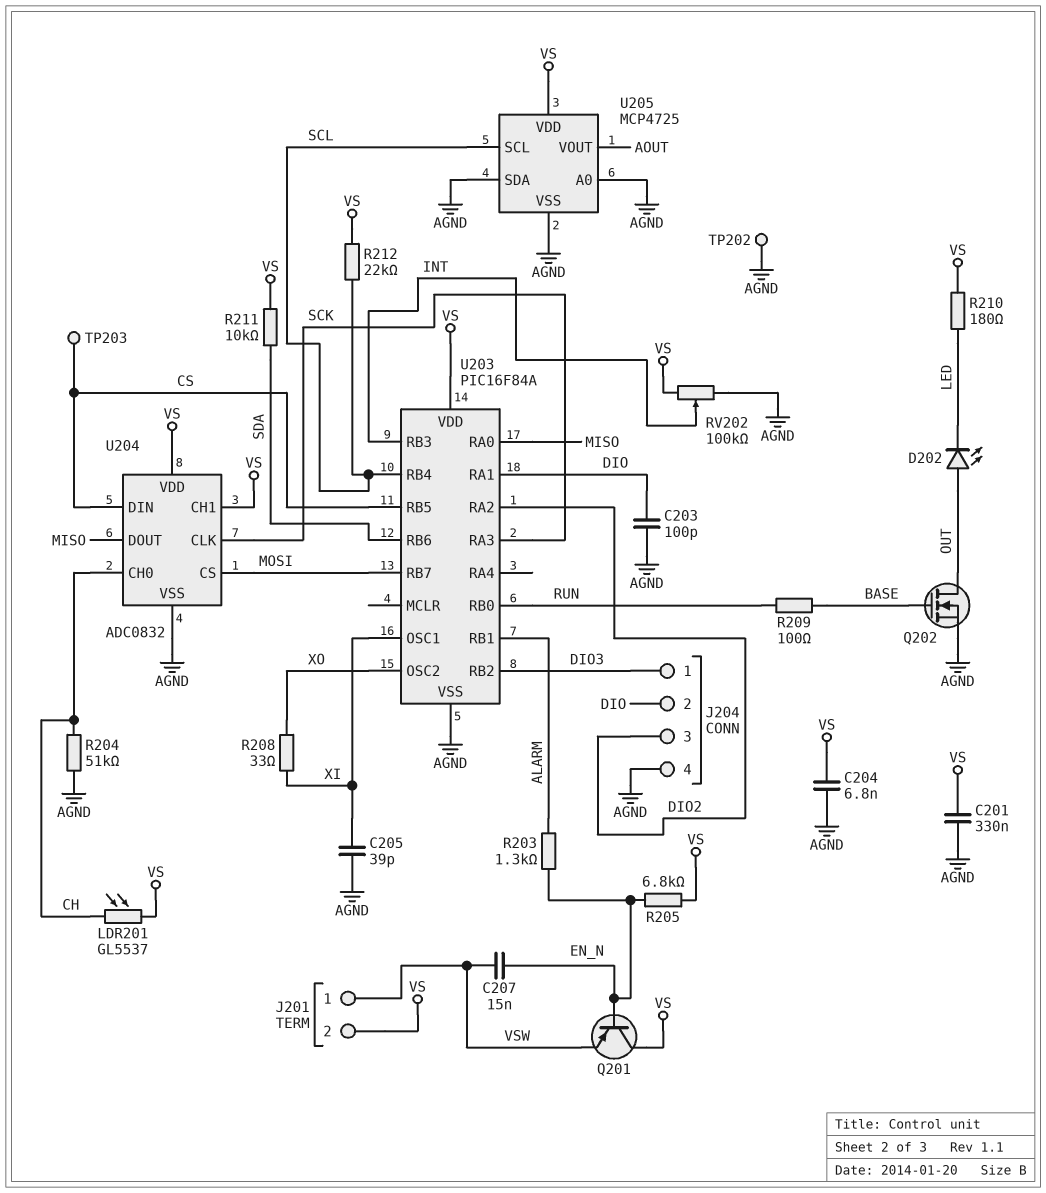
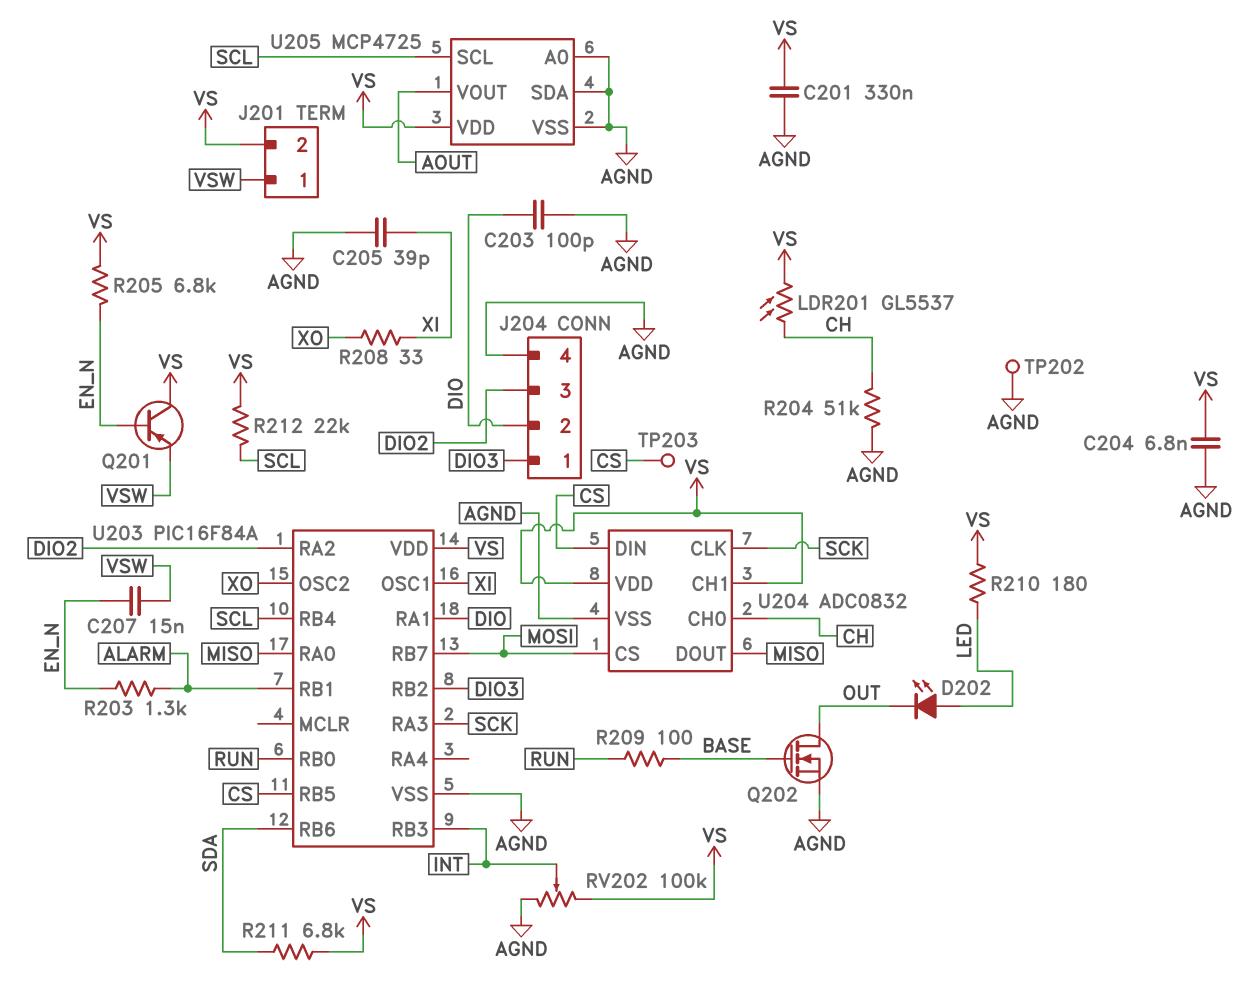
D202: LED (A OUT, K LED) -> LED (A LED, K OUT)
R211: 10k (SDA, VS) -> 6.8k (SDA, VS)

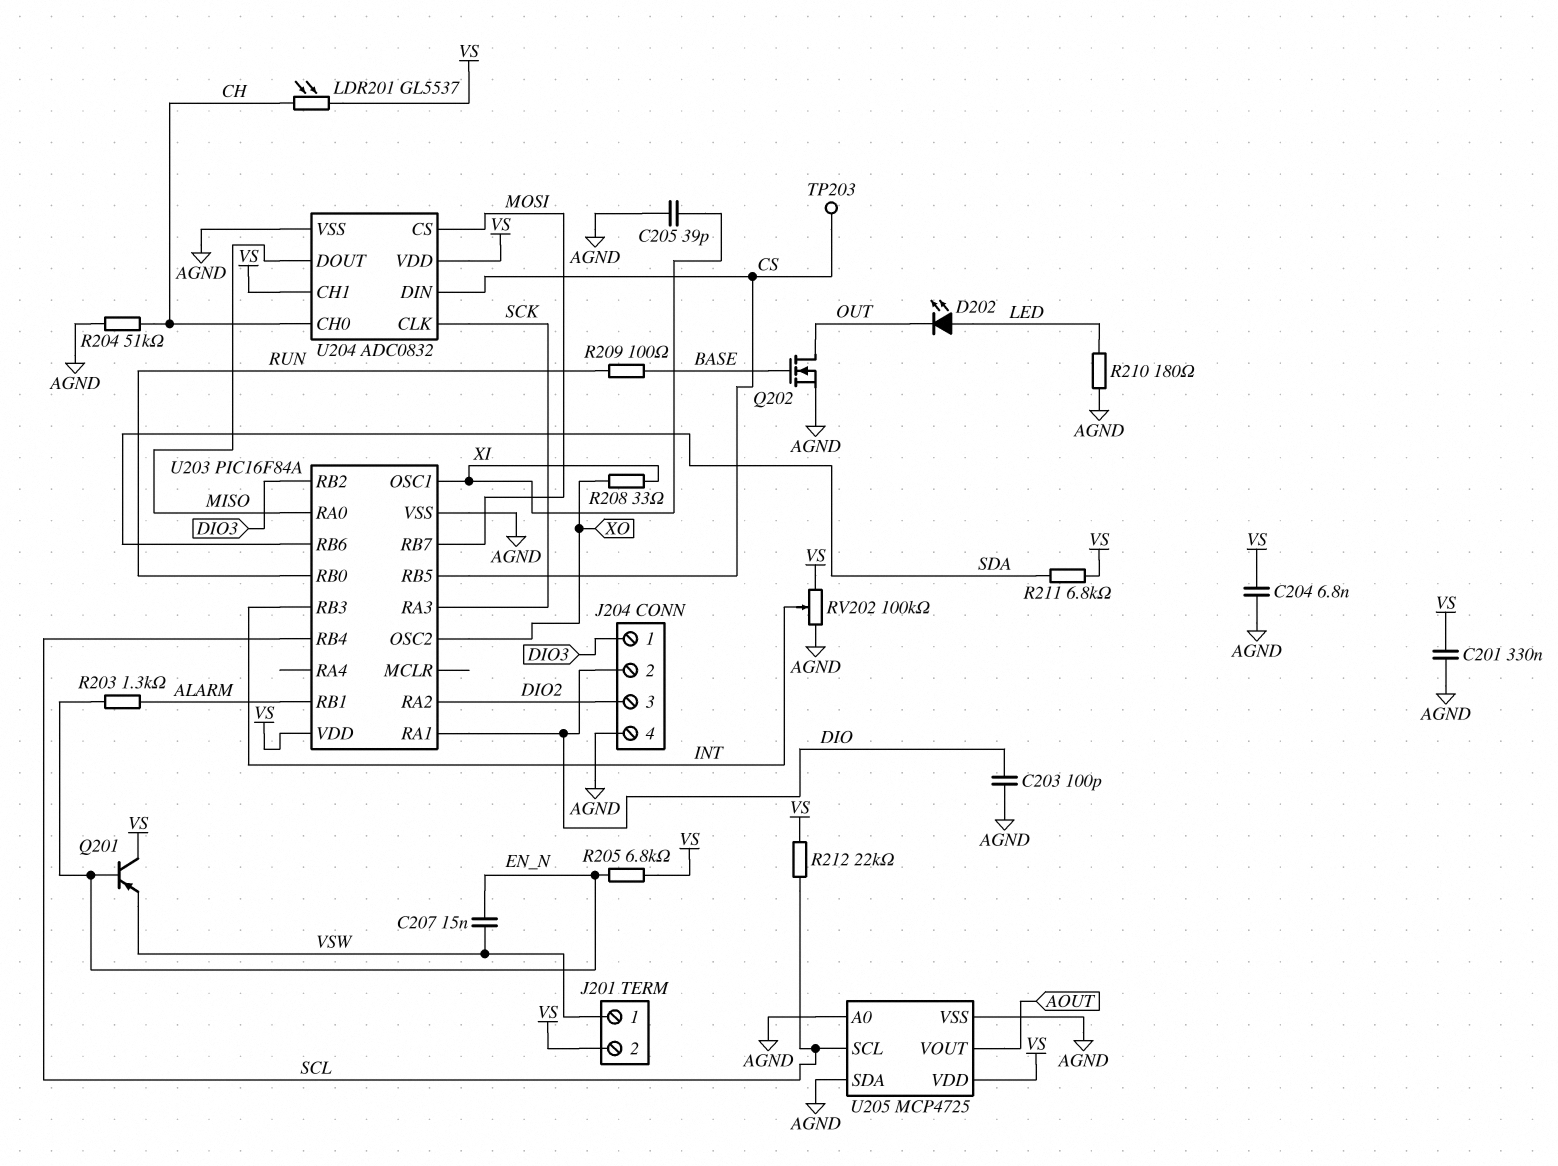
R210: 180 (LED, VS) -> 180 (AGND, LED)
TP202: test point (AGND) -> none

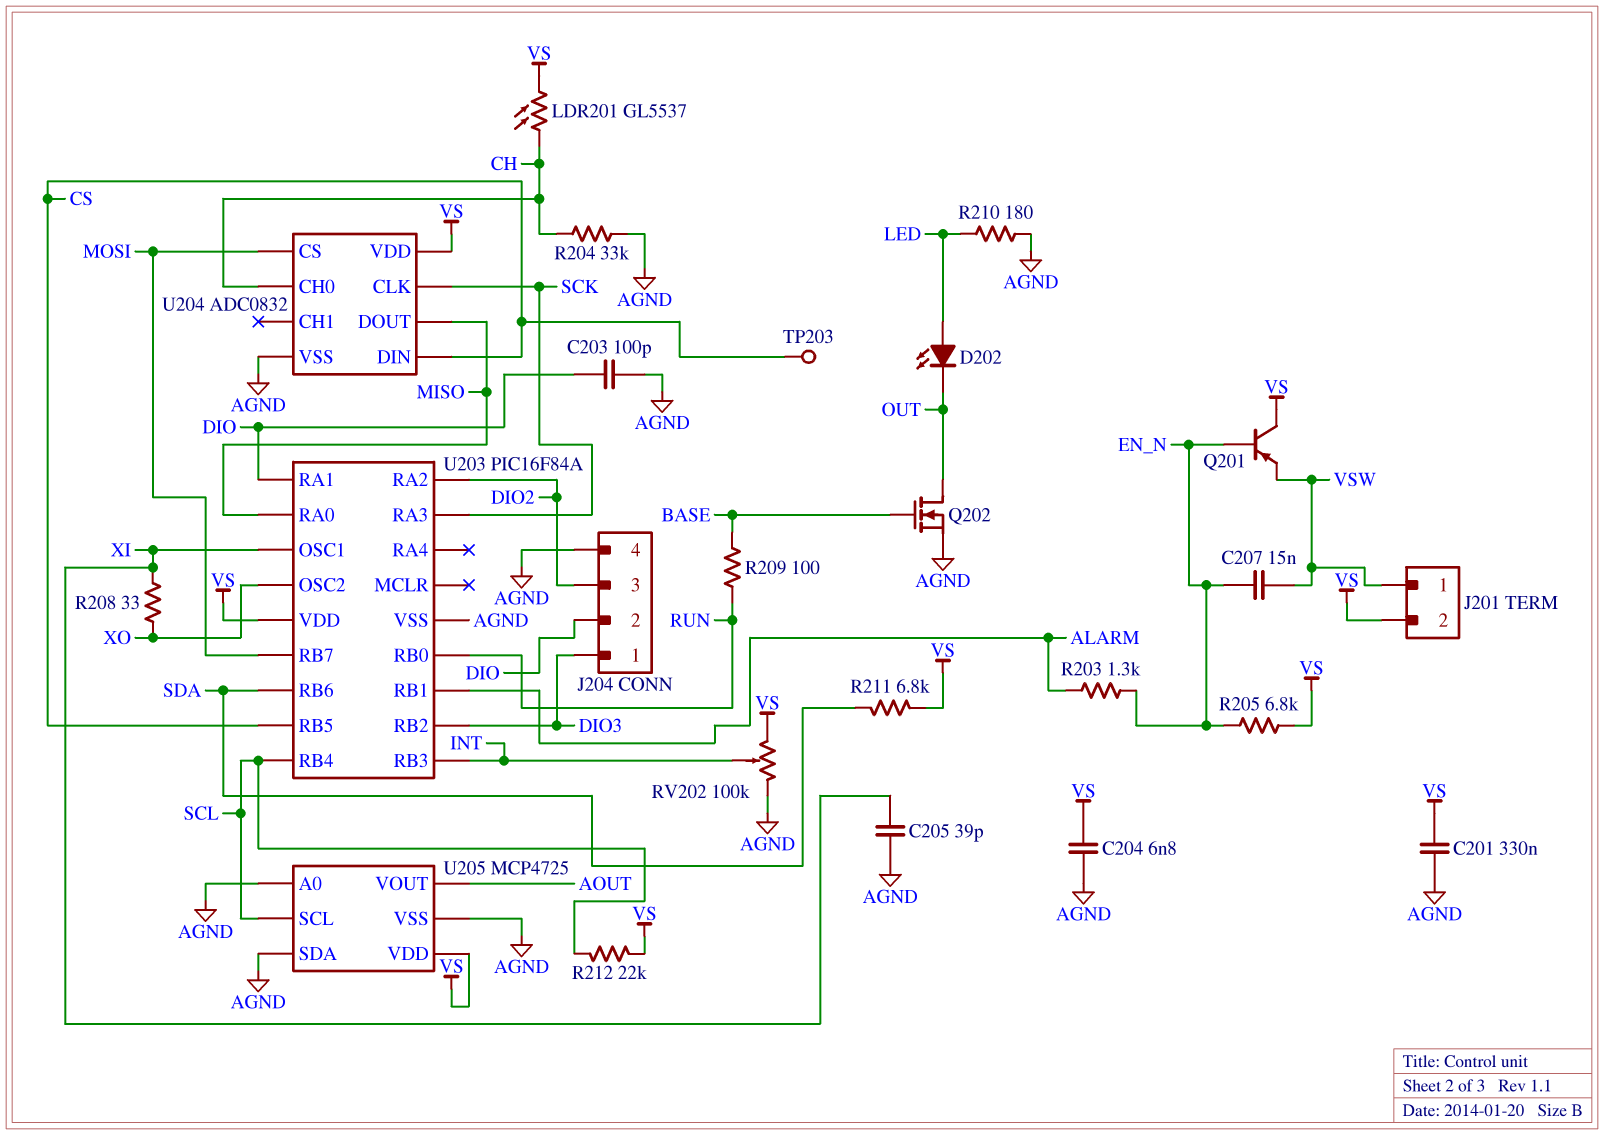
R204: 51k (AGND, CH) -> 33k (AGND, CH)
U204 pin CH1: VS -> none

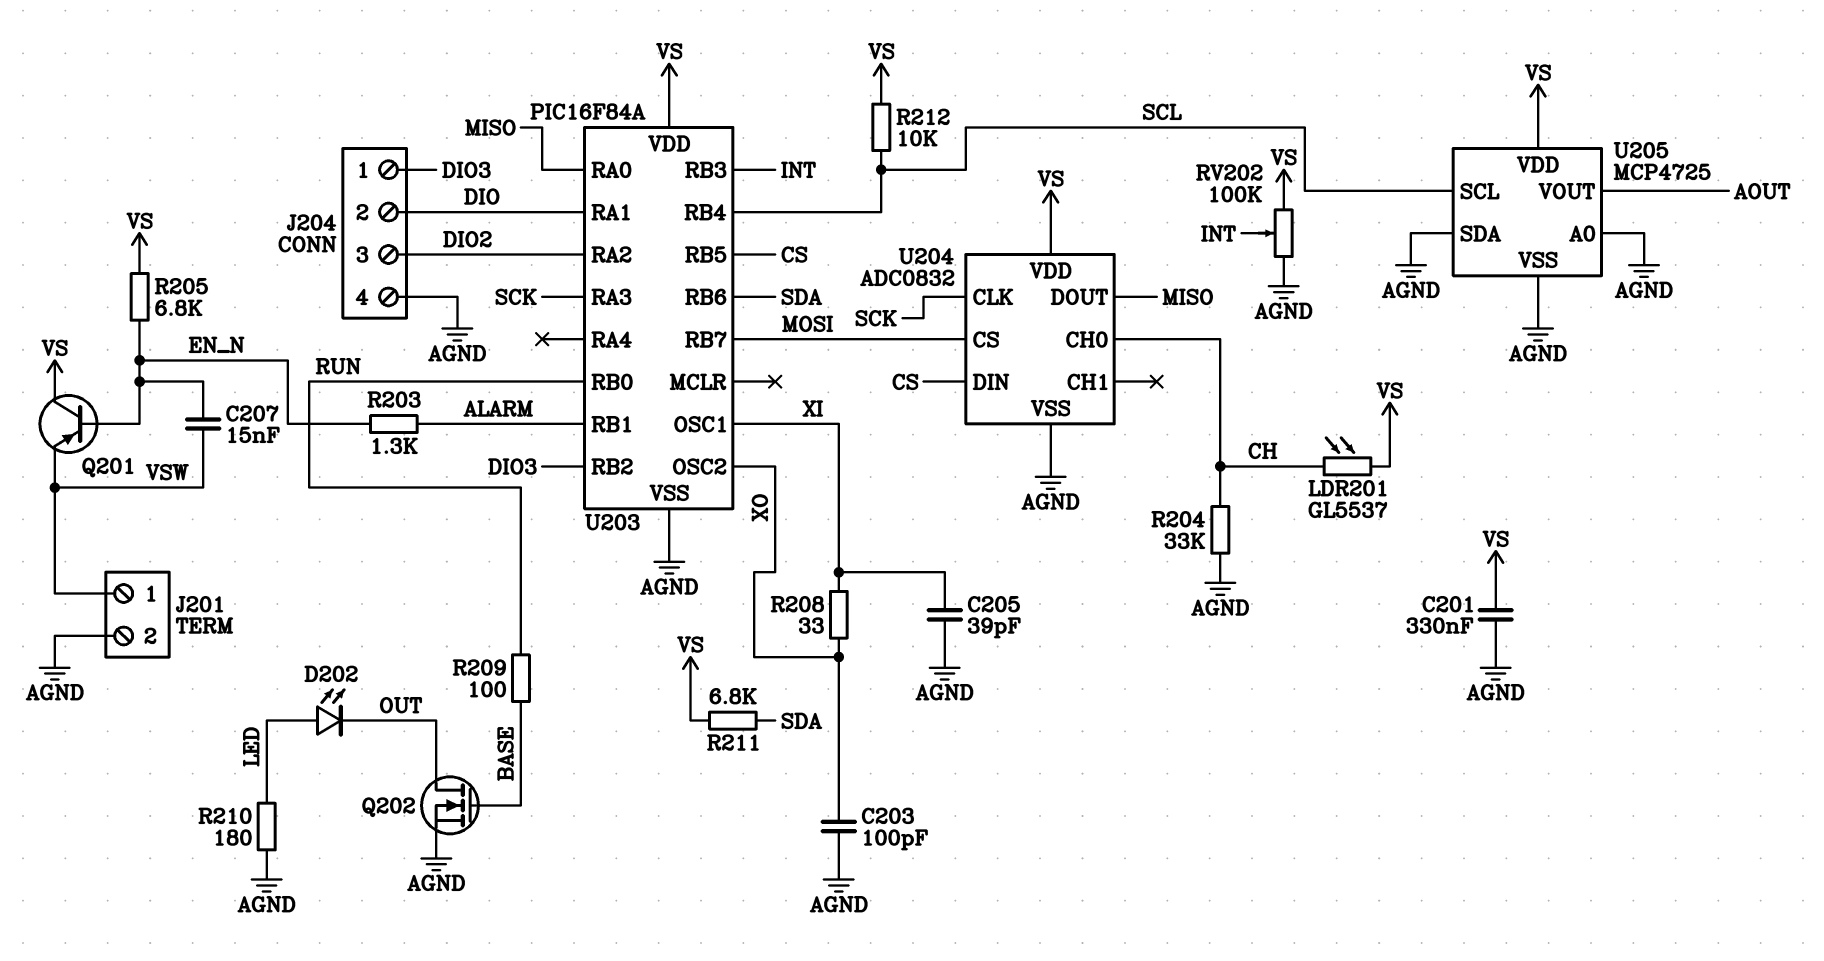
C203: 100pF (AGND, DIO) -> 100pF (AGND, XO)
C204: 6.8nF (AGND, VS) -> none
J201 pin 2: VS -> AGND
R212: 22k (SCL, VS) -> 10k (SCL, VS)
TP203: test point (CS) -> none

